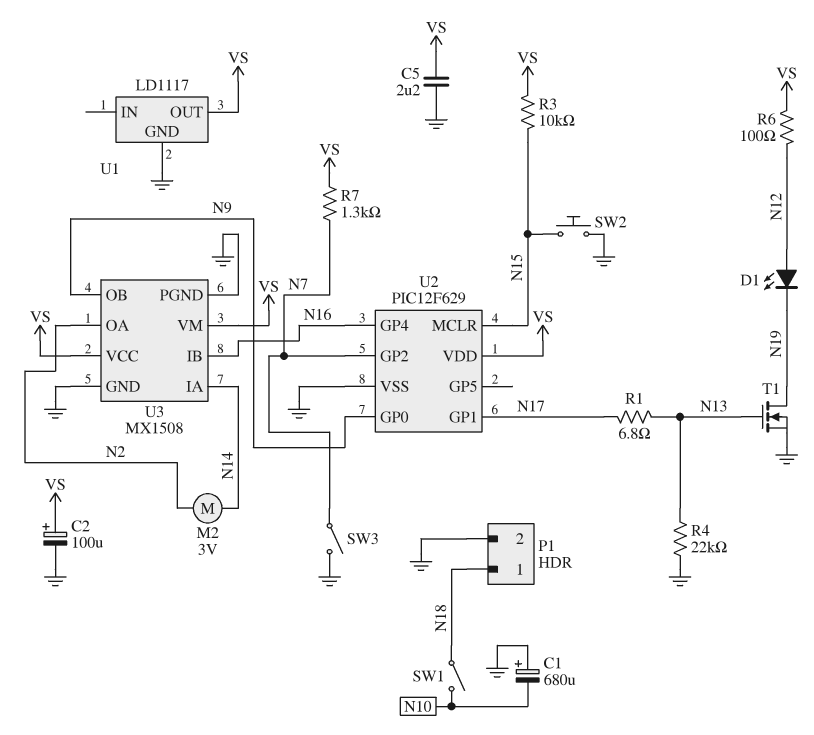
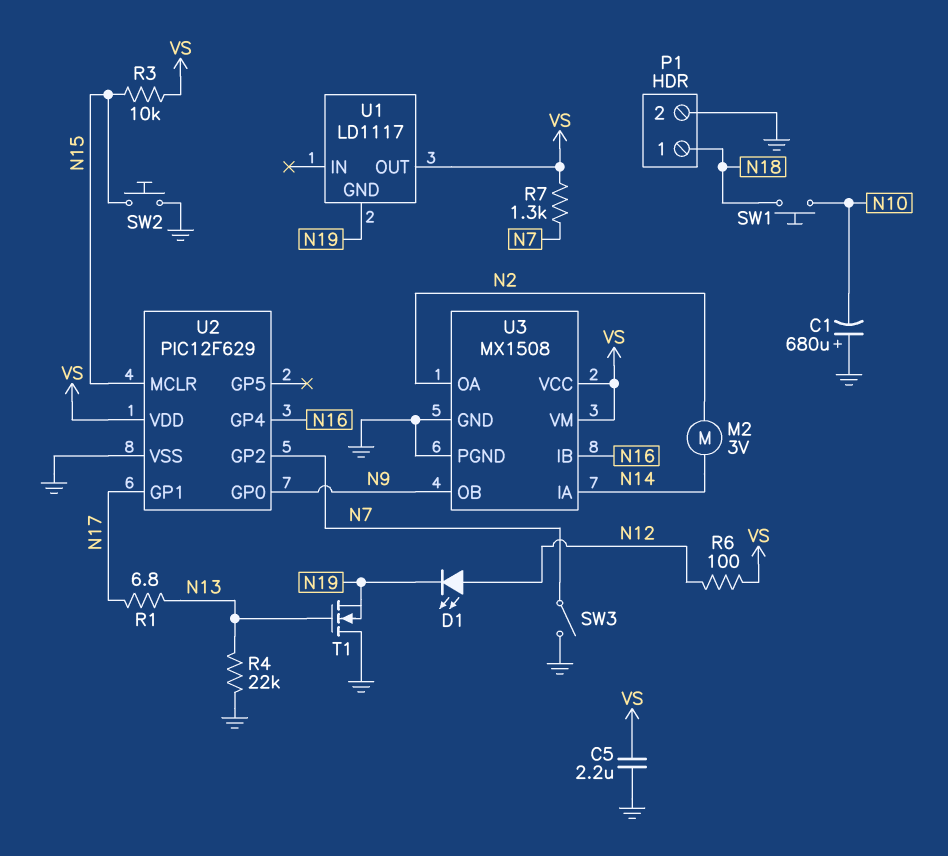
C2: 100uF (plus VS, minus GND) -> none
SW1: switch (N10, N18) -> button (N10, N18)
T1: NMOS (G N13, D N19, S GND) -> NMOS (G N13, D GND, S N19)
U1 pin GND: GND -> N19

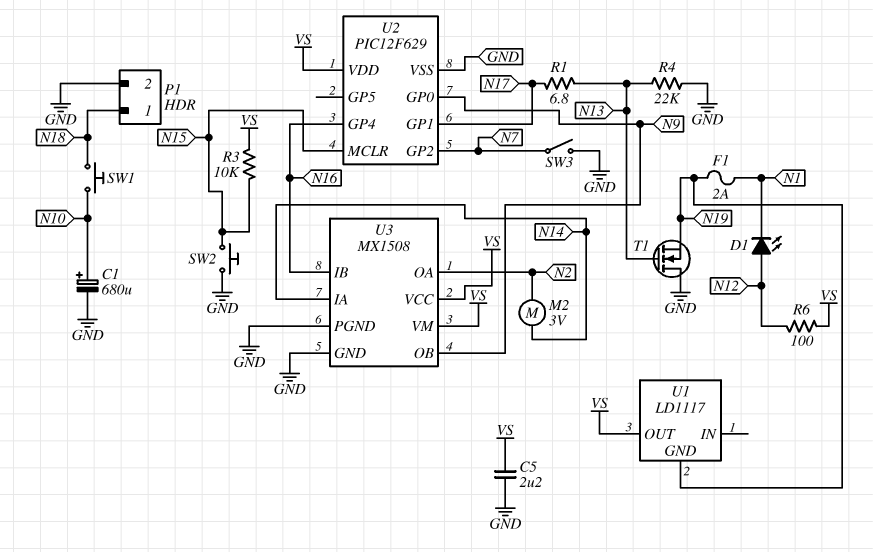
C1: 680uF (plus GND, minus N10) -> 680uF (plus N10, minus GND)
D1: LED (A N12, K N19) -> LED (A N12, K N1)
F1: none -> 2A (N1, N19)
R7: 1.3k (N7, VS) -> none

